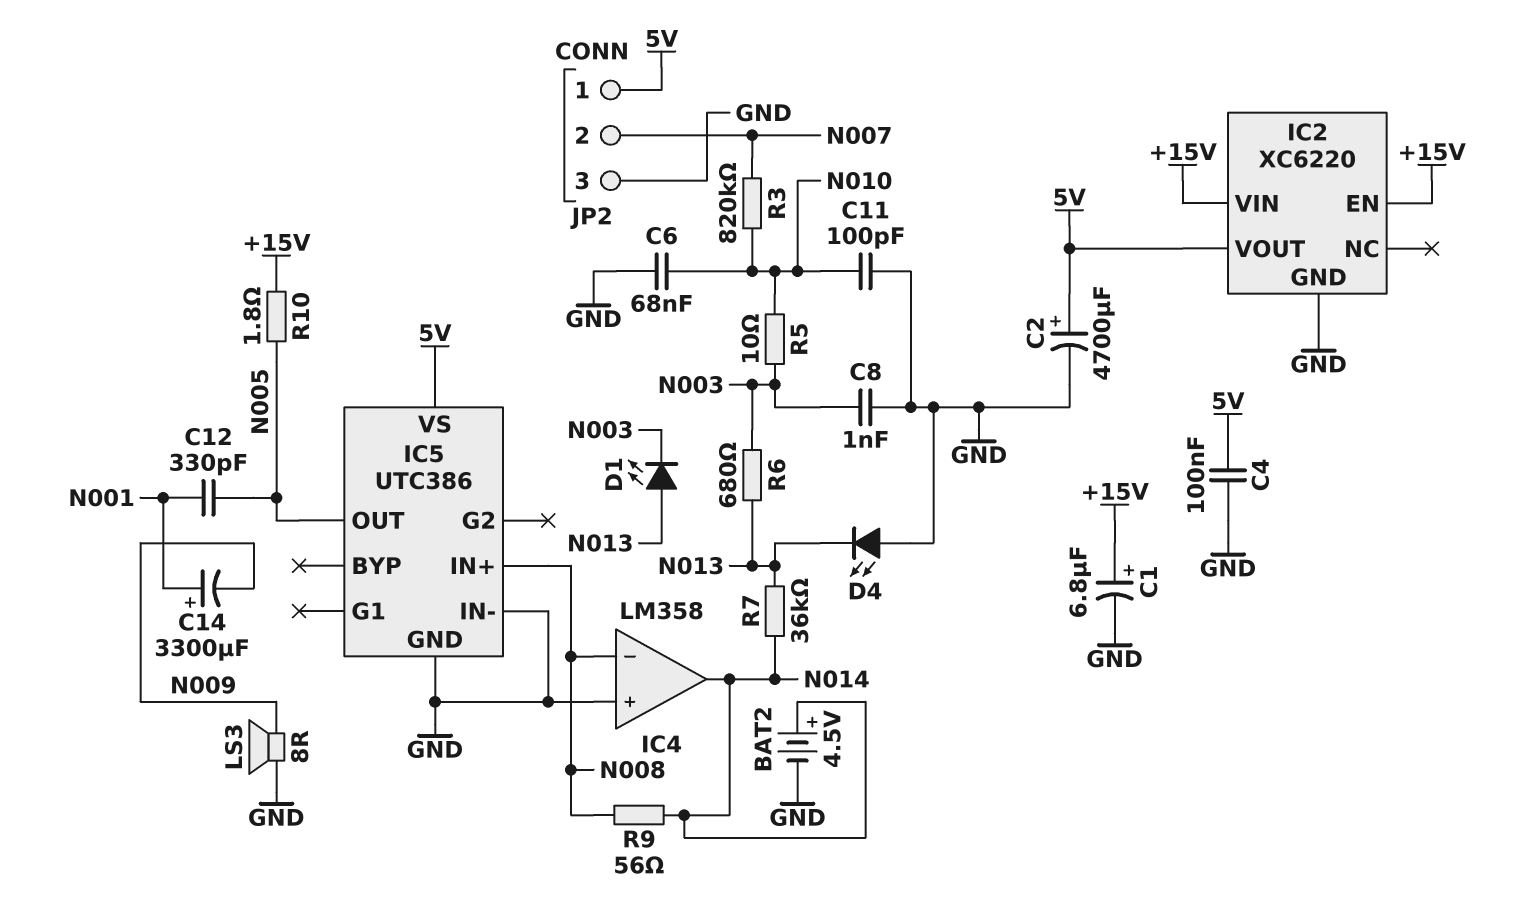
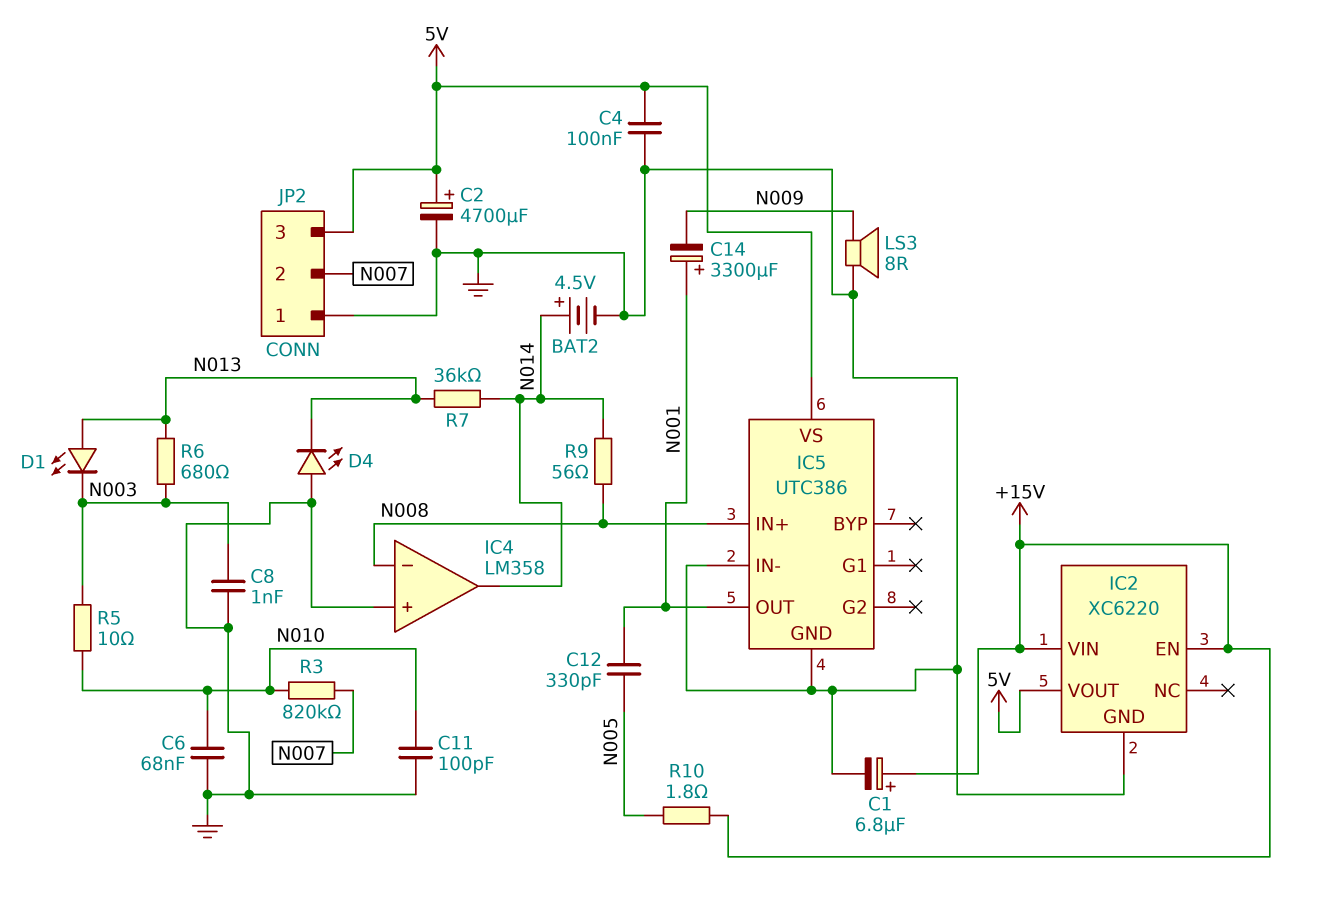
IC5 pin OUT: N005 -> N001
JP2 pin 1: 5V -> GND
JP2 pin 3: GND -> 5V

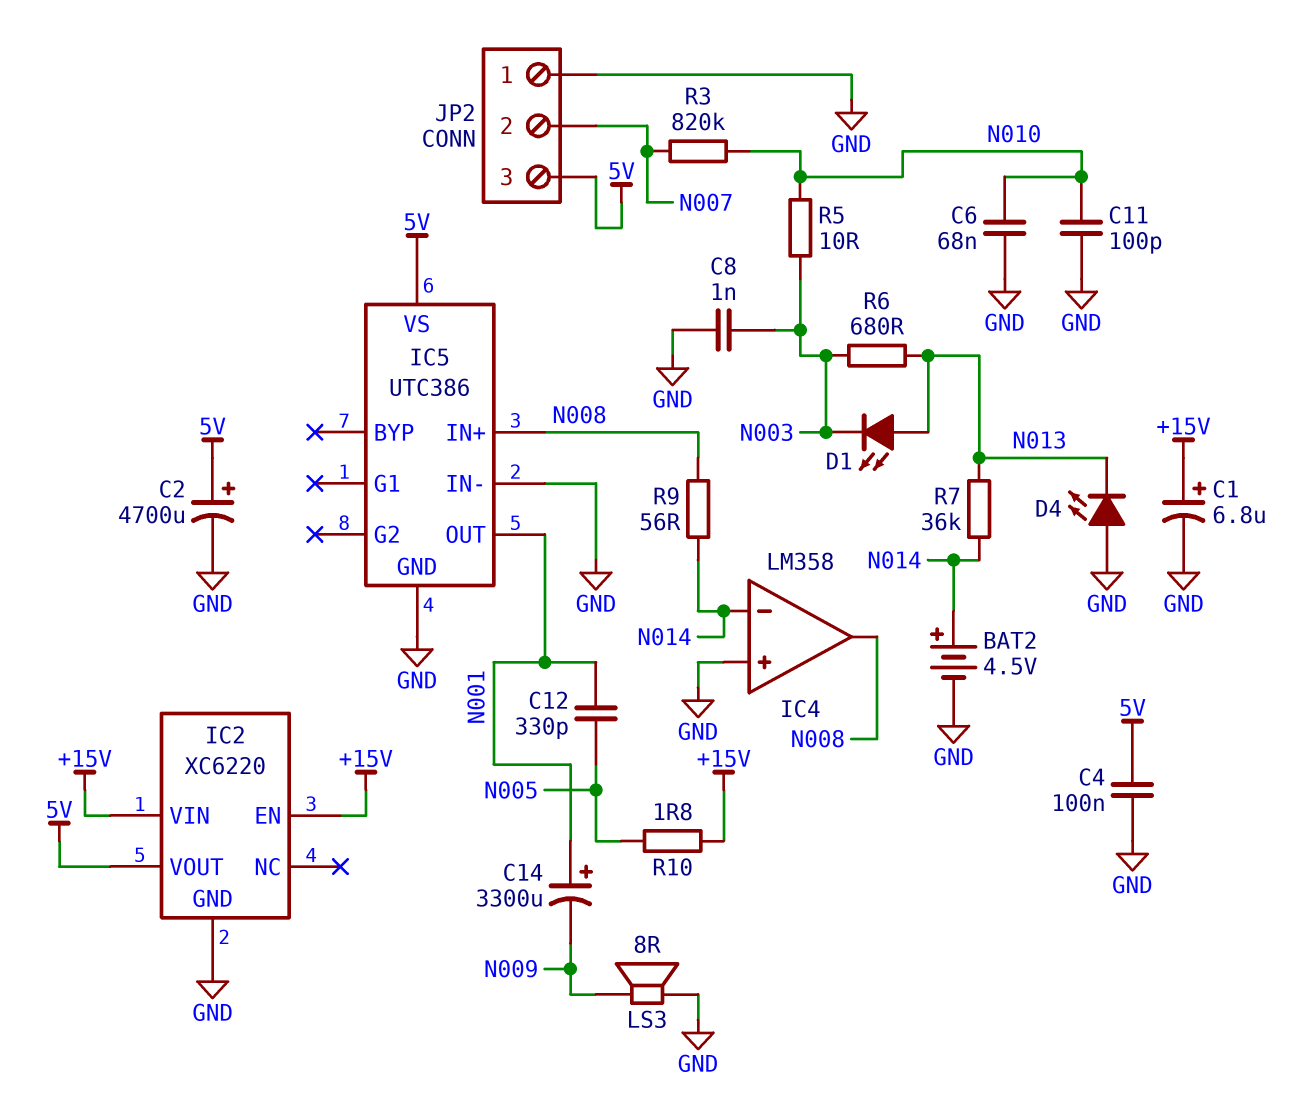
IC4 pin in-: N008 -> N014
IC4 pin out: N014 -> N008

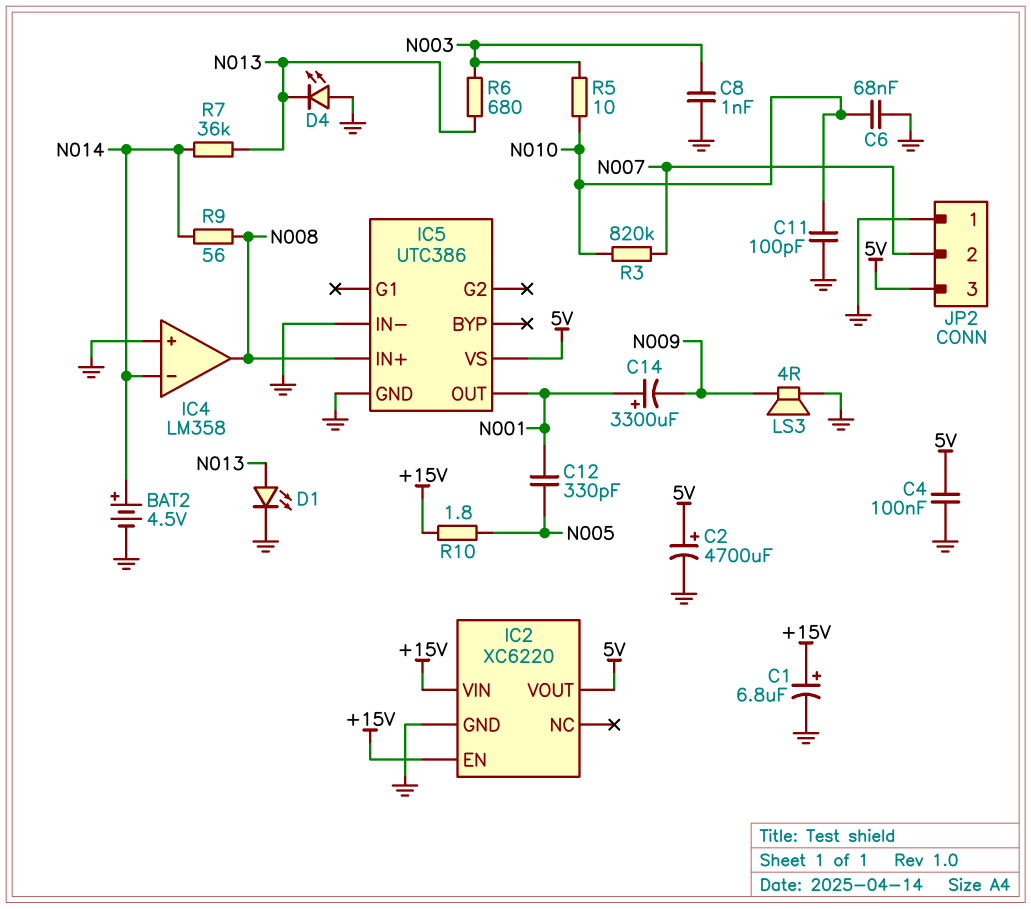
D1: LED (A N013, K N003) -> LED (A N013, K GND)
LS3: speaker 8R (GND, N009) -> speaker 4R (GND, N009)

